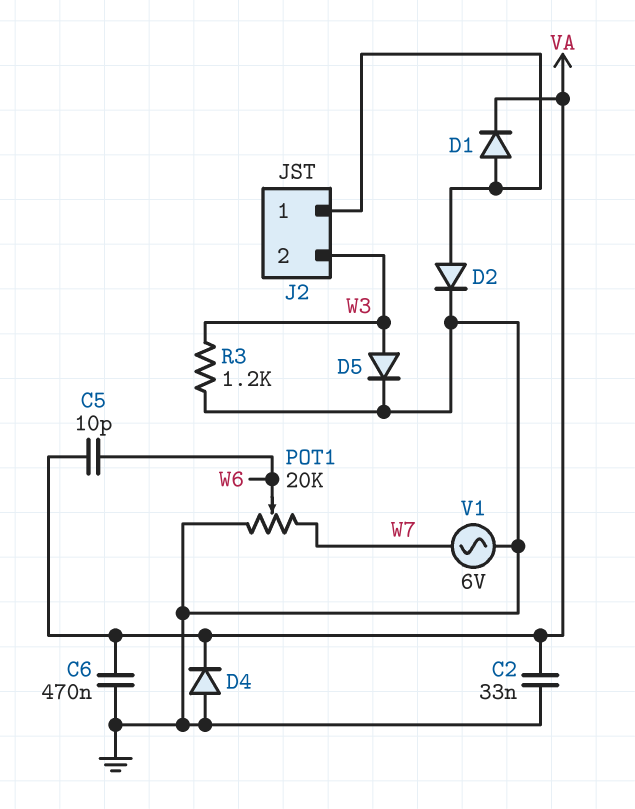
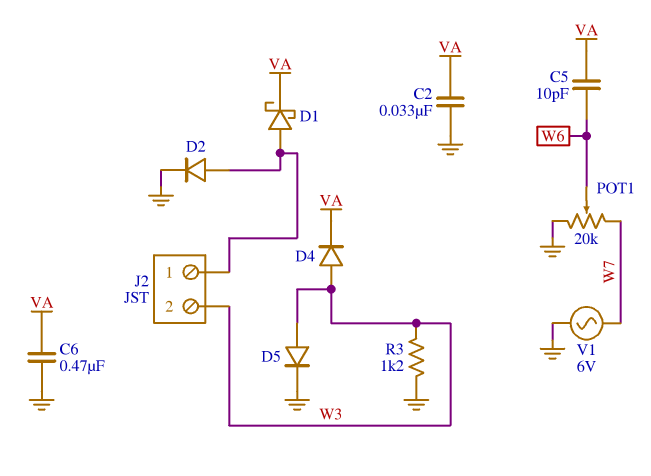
D1: diode (A J2/1, K VA) -> schottky (A J2/1, K VA)
D4: diode (A GND, K VA) -> diode (A W3, K VA)

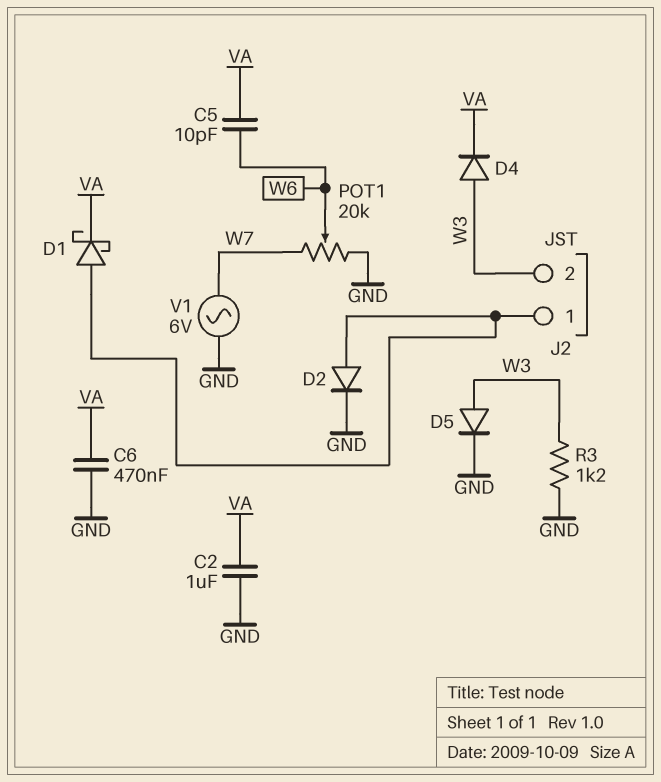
C2: 33nF (GND, VA) -> 1uF (GND, VA)

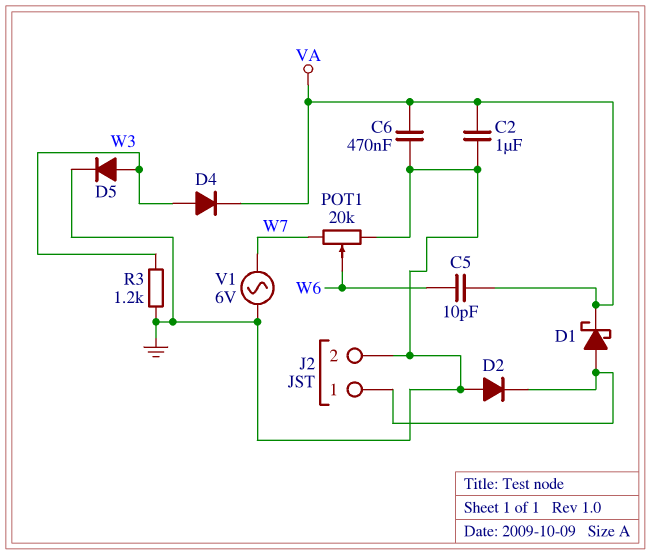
D2: diode (A J2/1, K GND) -> diode (A GND, K J2/1)
J2 pin 2: W3 -> GND

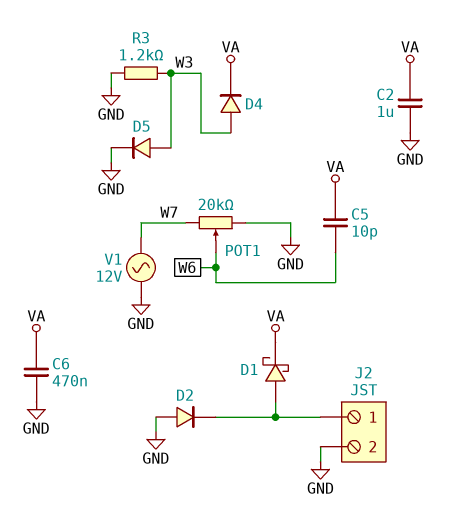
V1: AC 6V (GND, W7) -> AC 12V (GND, W7)

